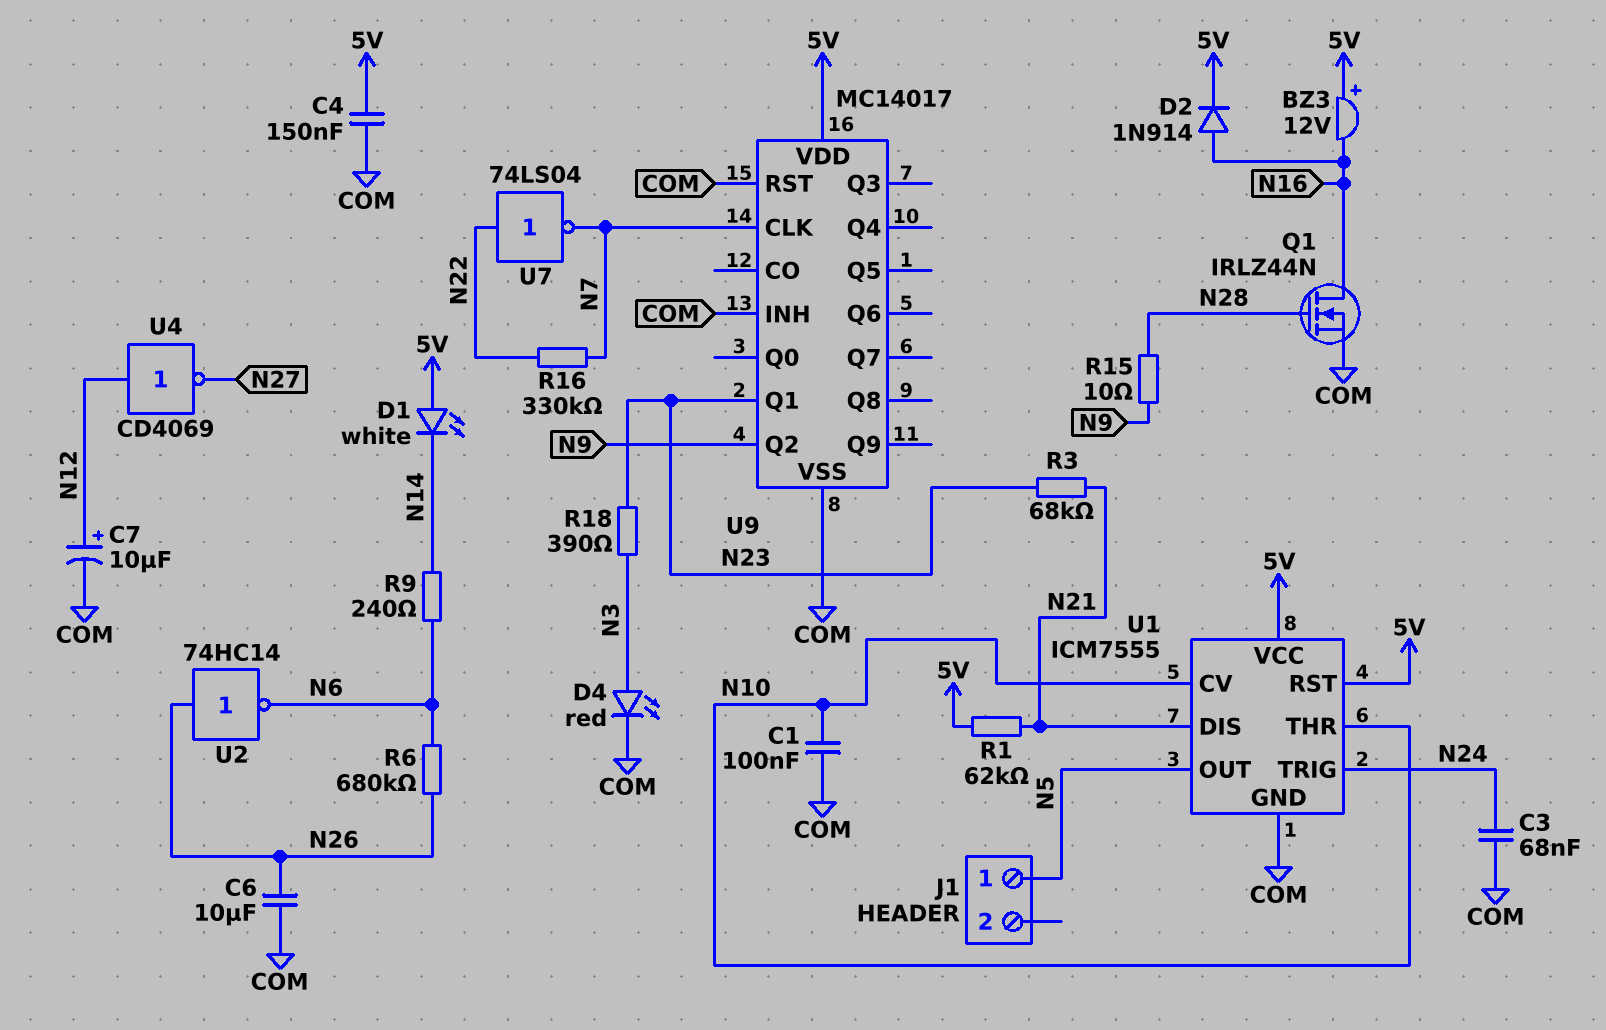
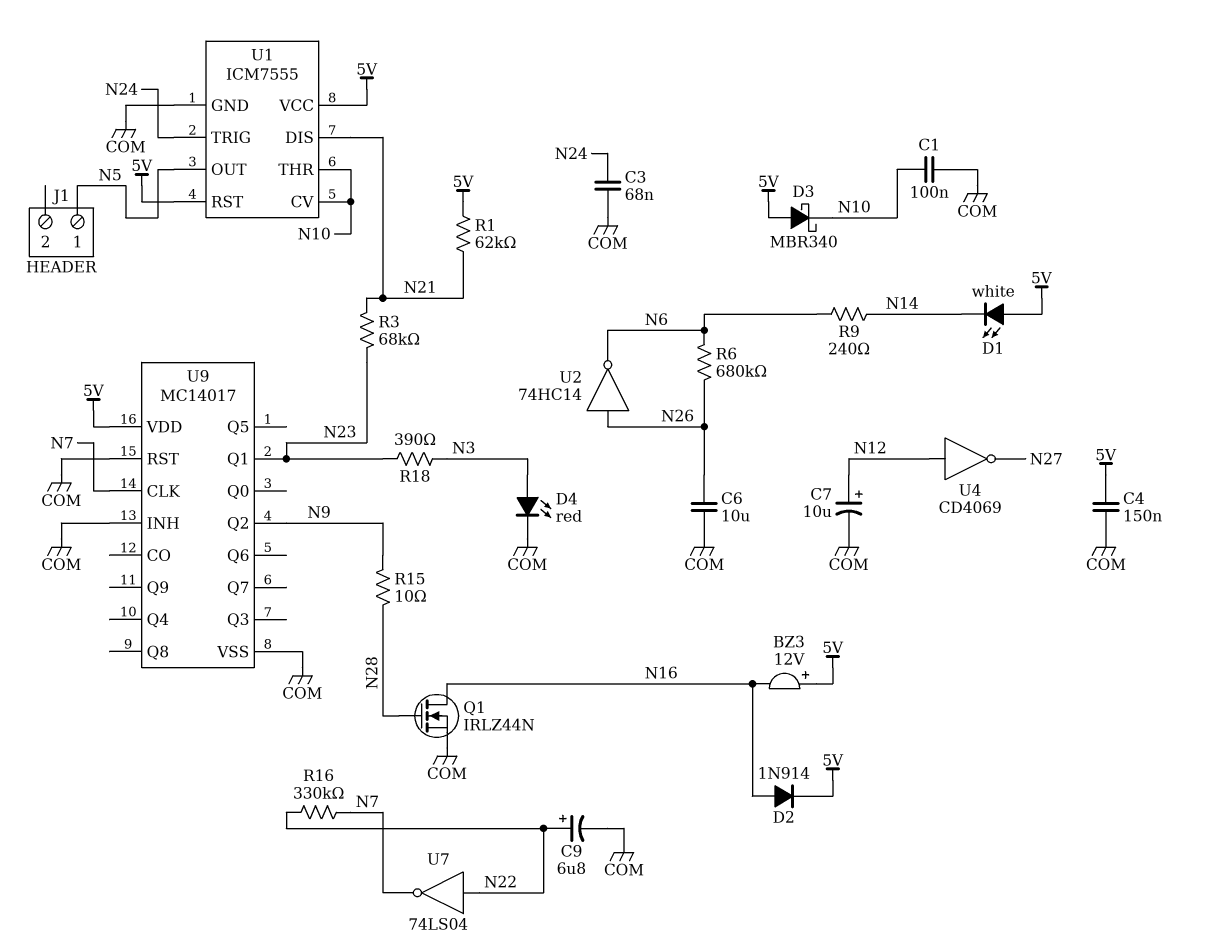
C9: none -> 6.8uF (plus N22, minus COM)
D3: none -> schottky MBR340 (A 5V, K N10)

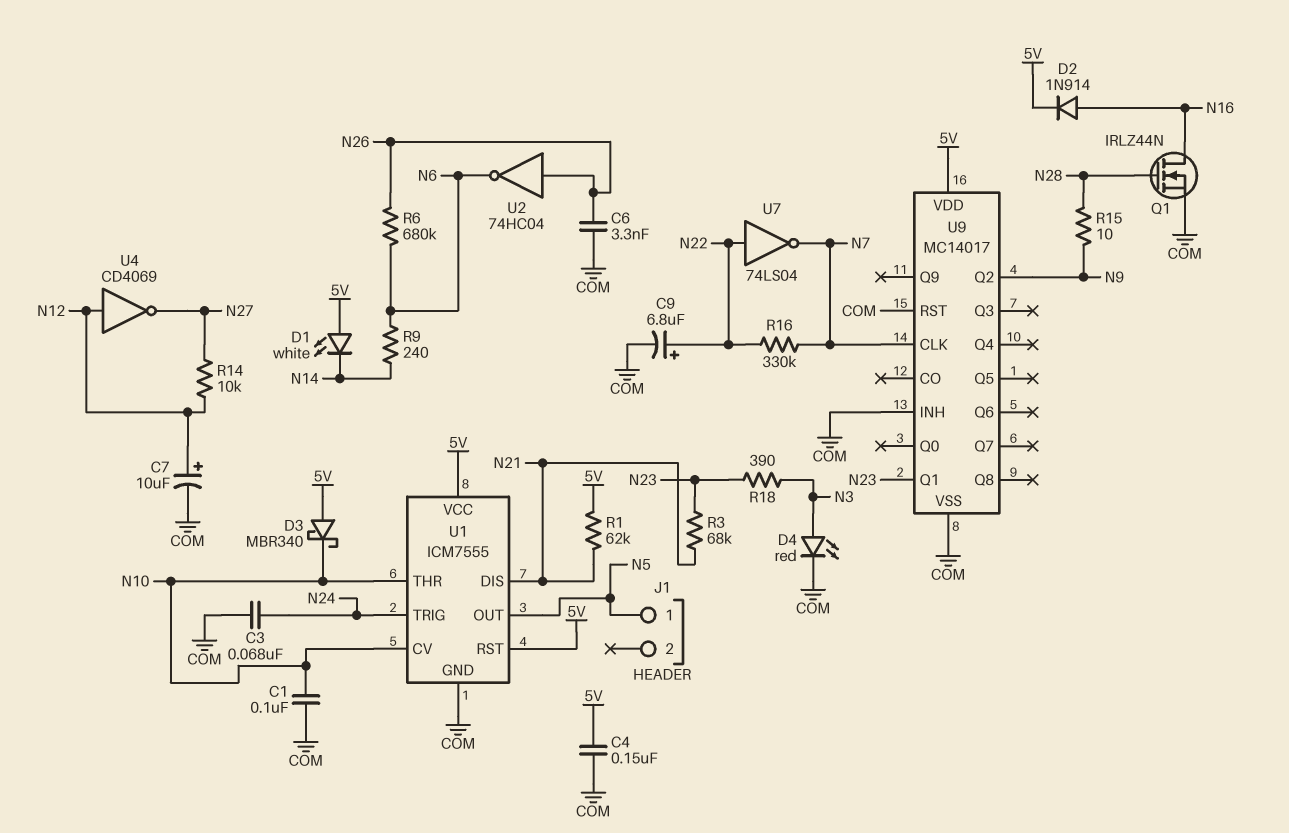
BZ3: buzzer 12V (plus 5V, minus N16) -> none
C6: 10uF (COM, N26) -> 3.3nF (COM, N26)
R14: none -> 10k (N12, N27)
U2: NOT 74HC14 (in N26, out N6) -> NOT 74HC04 (in N26, out N6)

